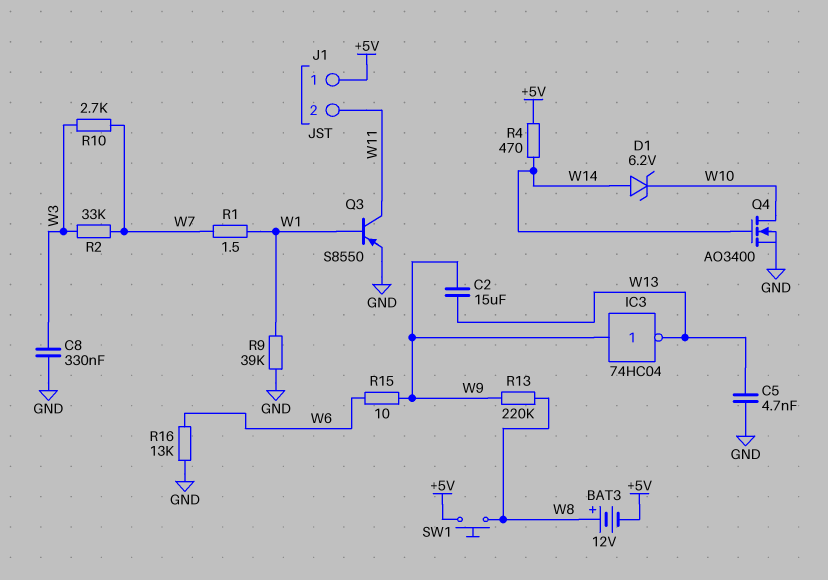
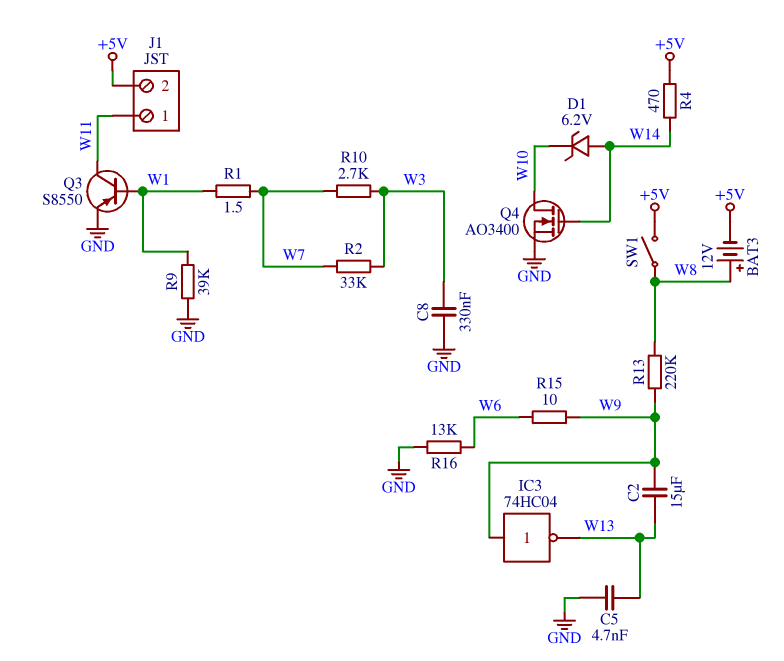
J1 pin 1: +5V -> W11
J1 pin 2: W11 -> +5V
SW1: button (+5V, W8) -> switch (+5V, W8)

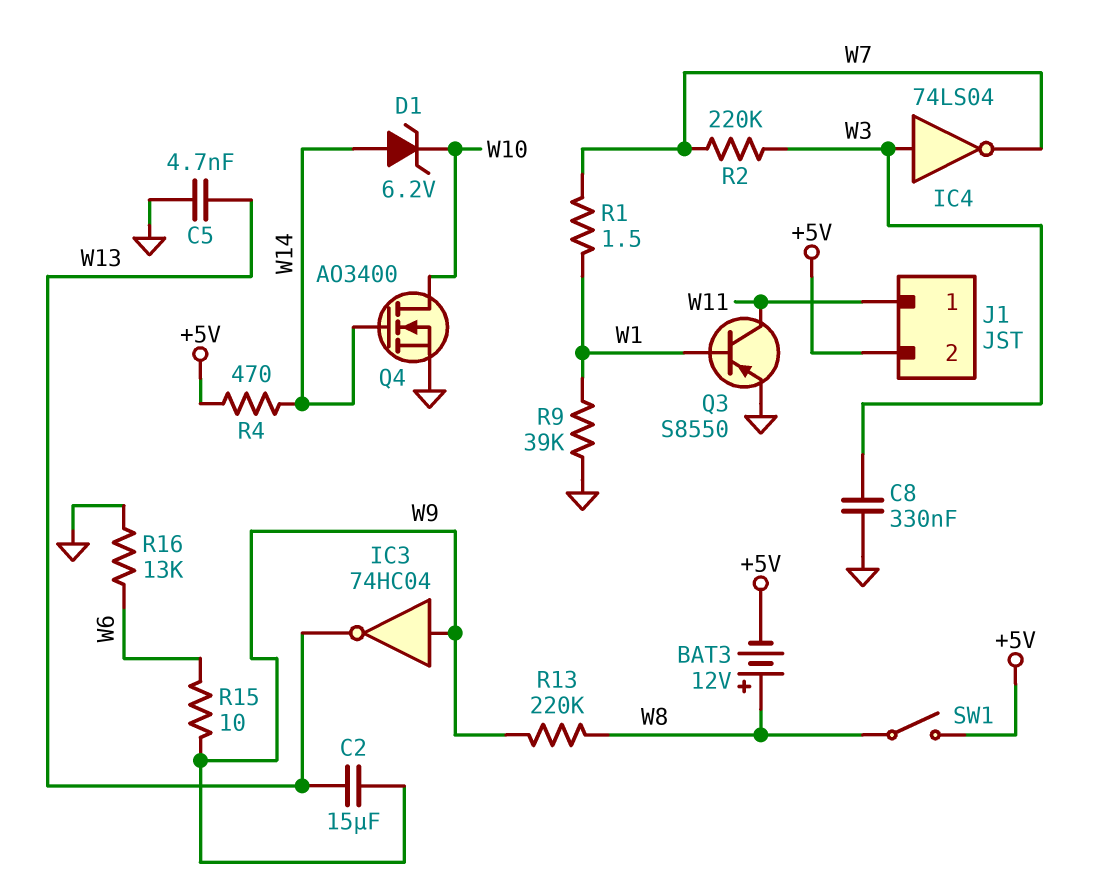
IC4: none -> NOT 74LS04 (in W3, out W7)
R2: 33k (W3, W7) -> 220k (W3, W7)
R10: 2.7k (W3, W7) -> none

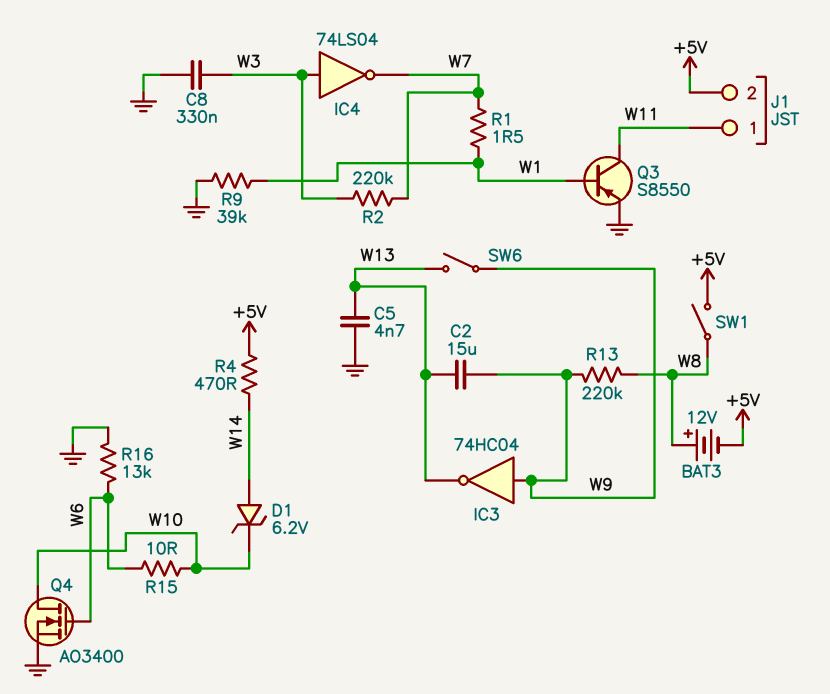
Q4: NMOS AO3400 (G W14, D W10, S GND) -> NMOS AO3400 (G W6, D W10, S GND)
R15: 10 (W6, W9) -> 10 (W6, W10)
SW6: none -> switch (W9, W13)

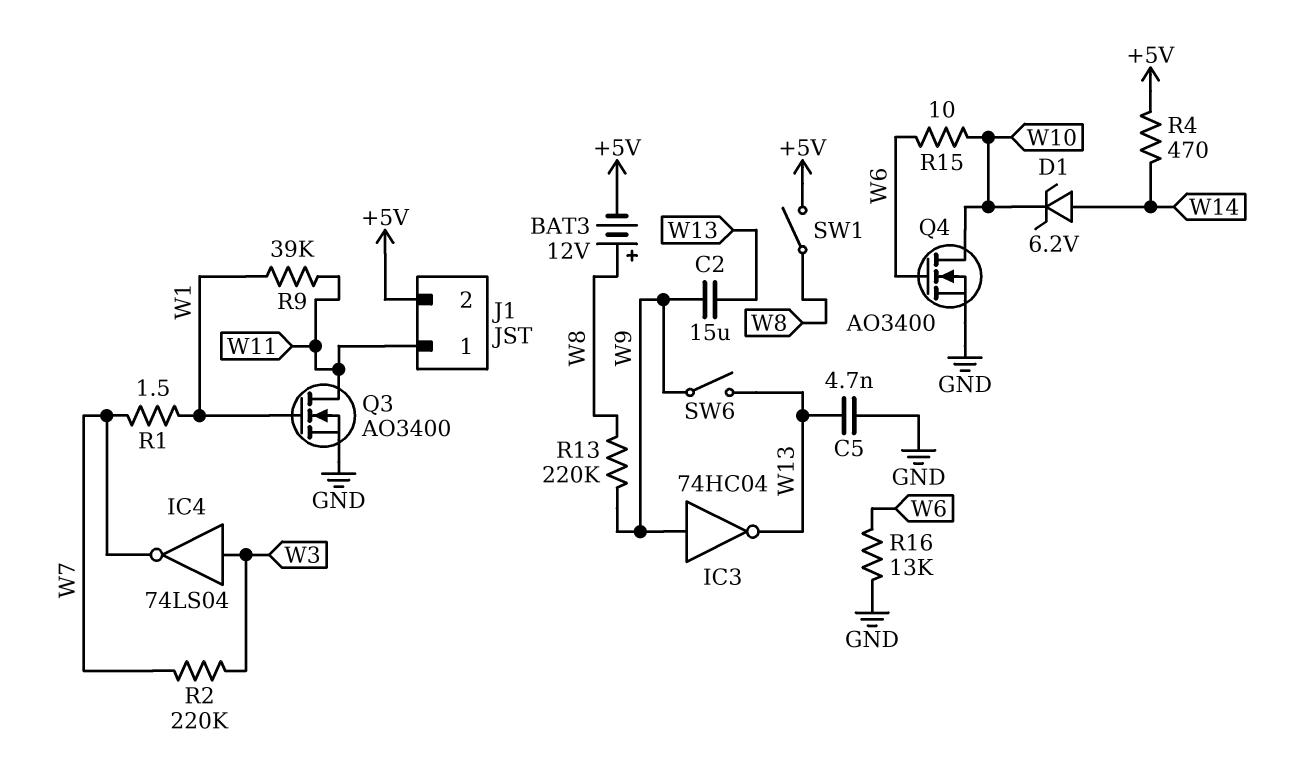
C8: 330nF (GND, W3) -> none
Q3: PNP S8550 (B W1, C W11, E GND) -> NMOS AO3400 (G W1, D W11, S GND)
R9: 39k (GND, W1) -> 39k (W1, W11)

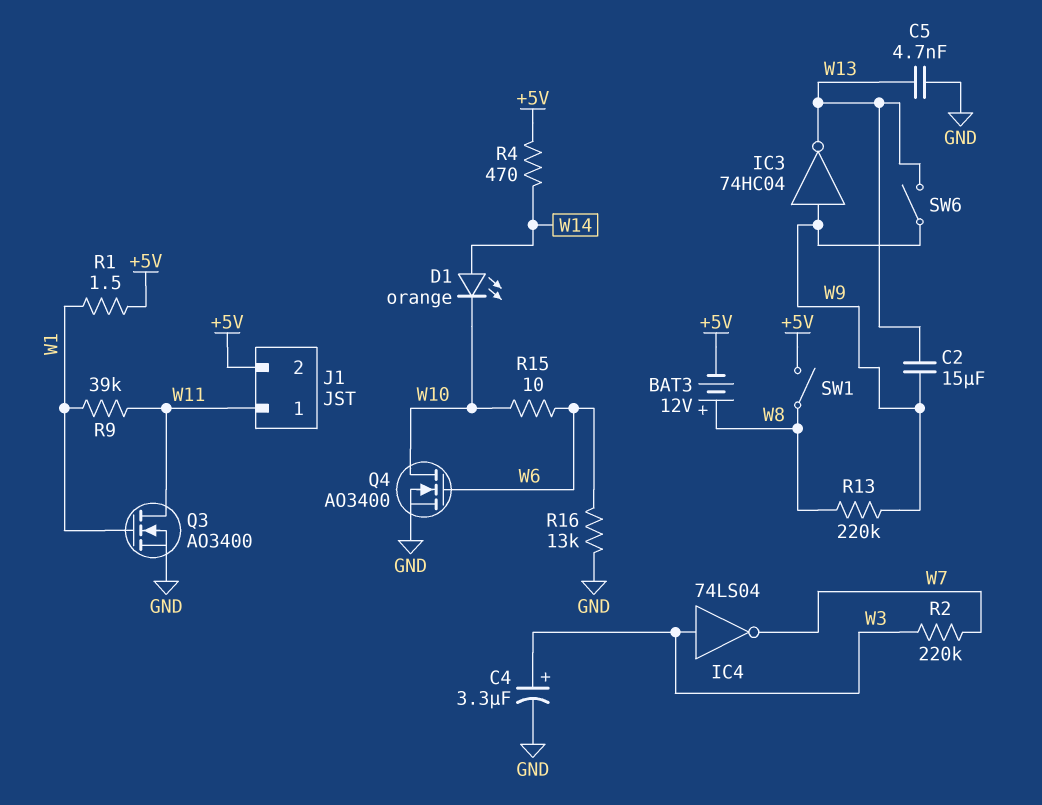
C4: none -> 3.3uF (plus W3, minus GND)
D1: zener 6.2V (A W14, K W10) -> LED orange (A W14, K W10)
R1: 1.5 (W1, W7) -> 1.5 (+5V, W1)

